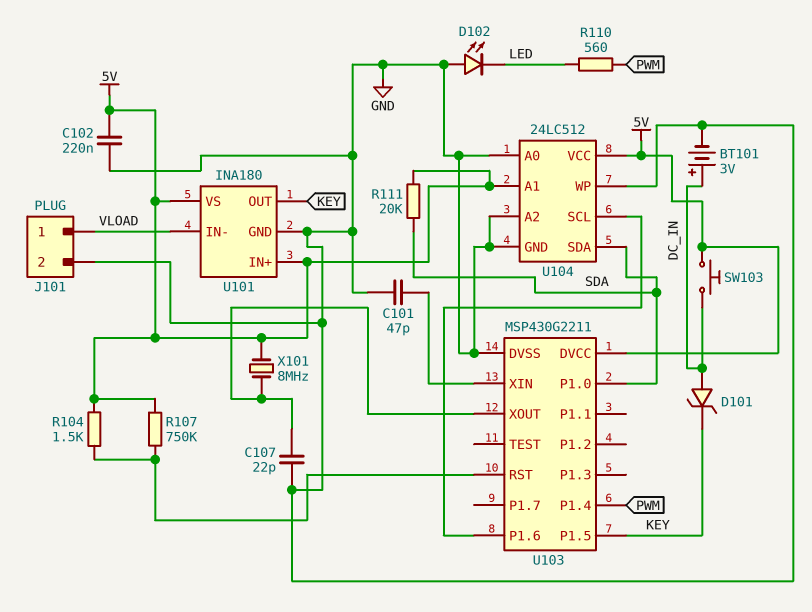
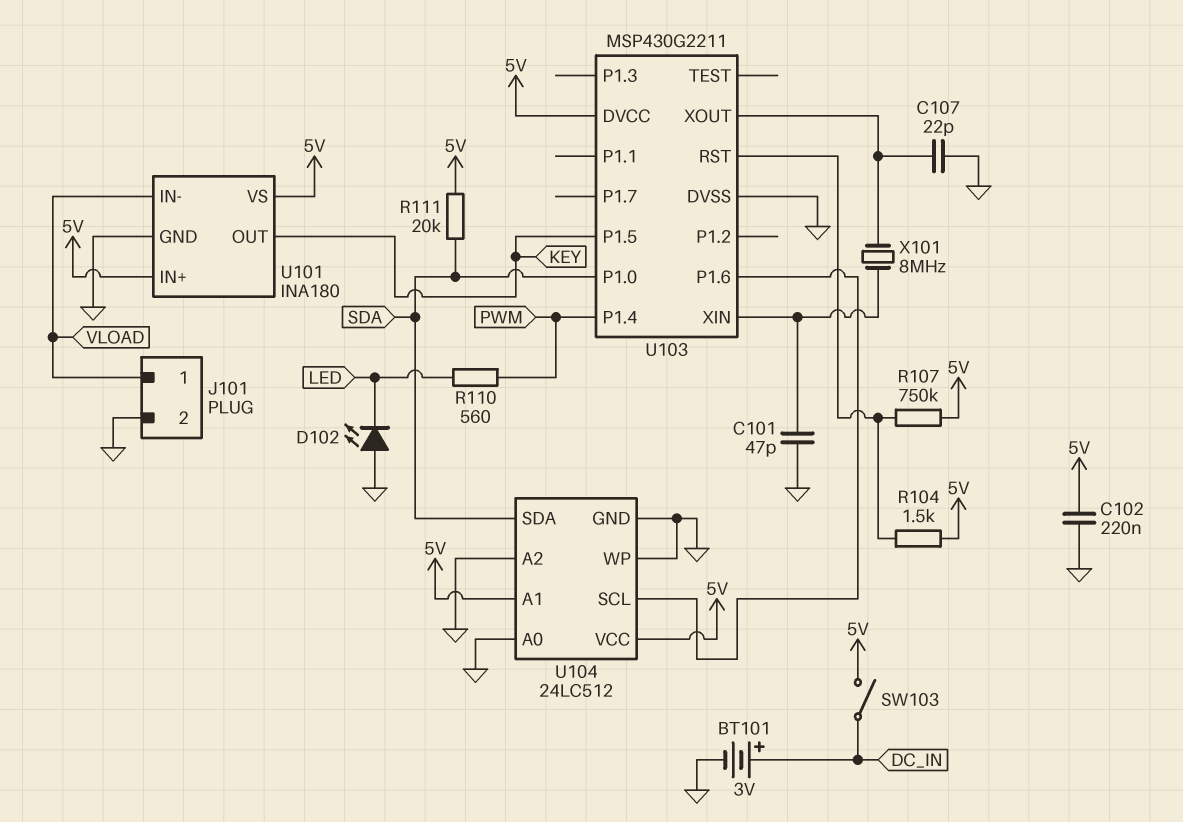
D101: zener (A DC_IN, K KEY) -> none
SW103: button (5V, DC_IN) -> switch (5V, DC_IN)
X101: 8MHz (5V, U103/XOUT) -> 8MHz (U103/XIN, U103/XOUT)

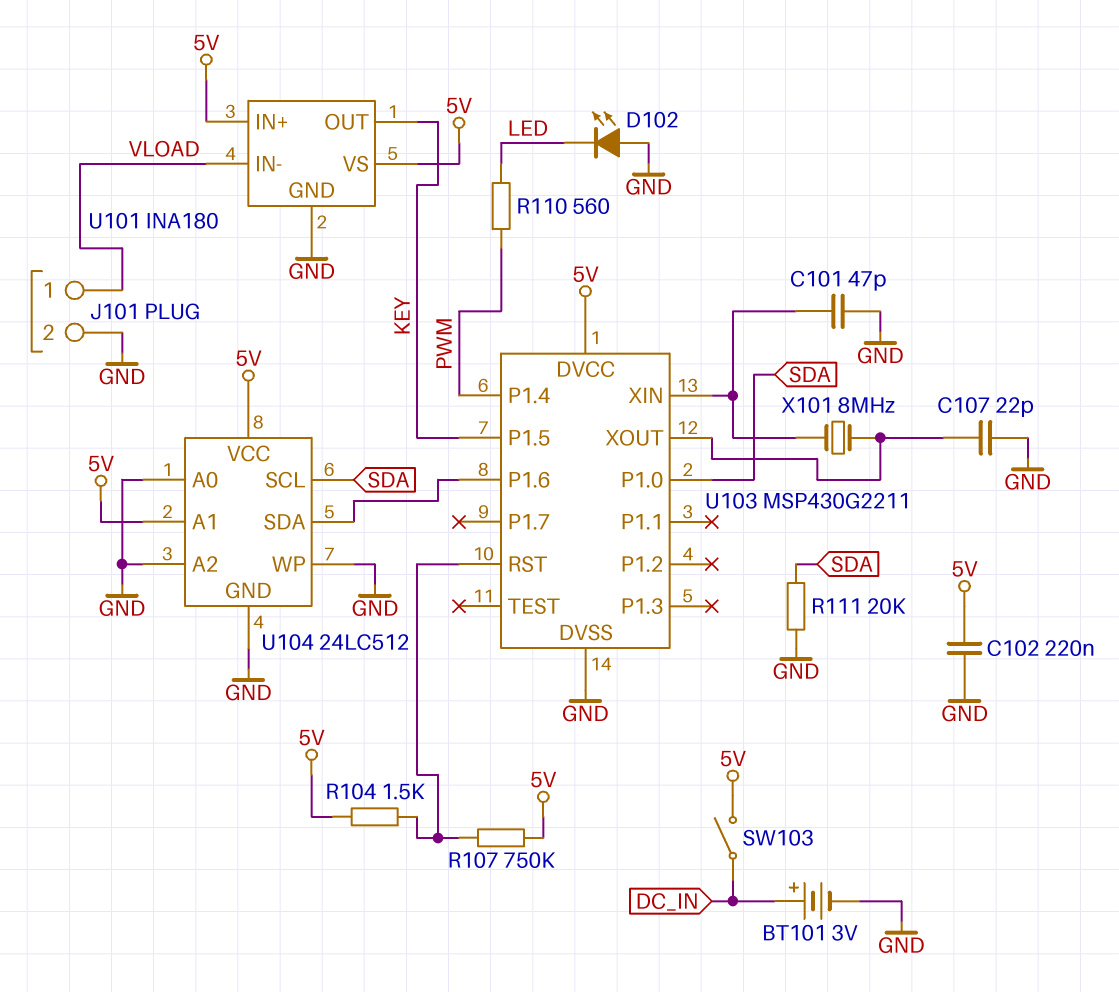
R111: 20k (5V, SDA) -> 20k (GND, SDA)
U104 pin SCL: U103/P1.6 -> SDA
U104 pin SDA: SDA -> U103/P1.6

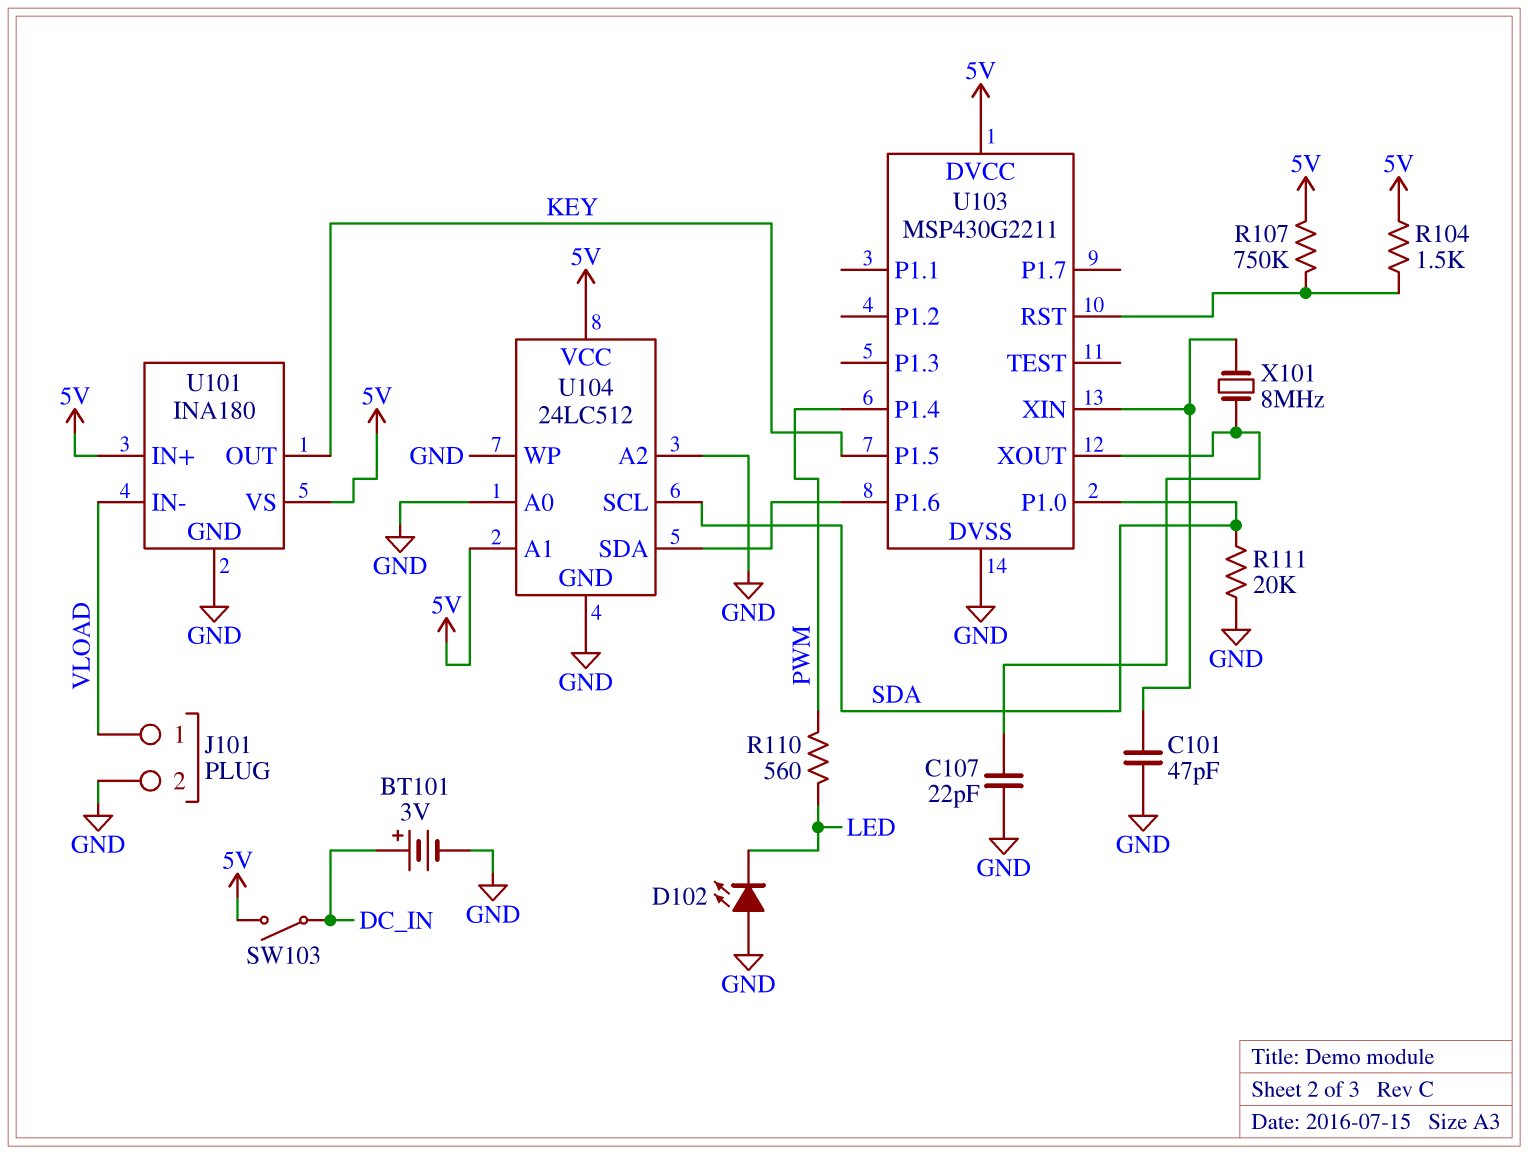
C102: 220nF (5V, GND) -> none

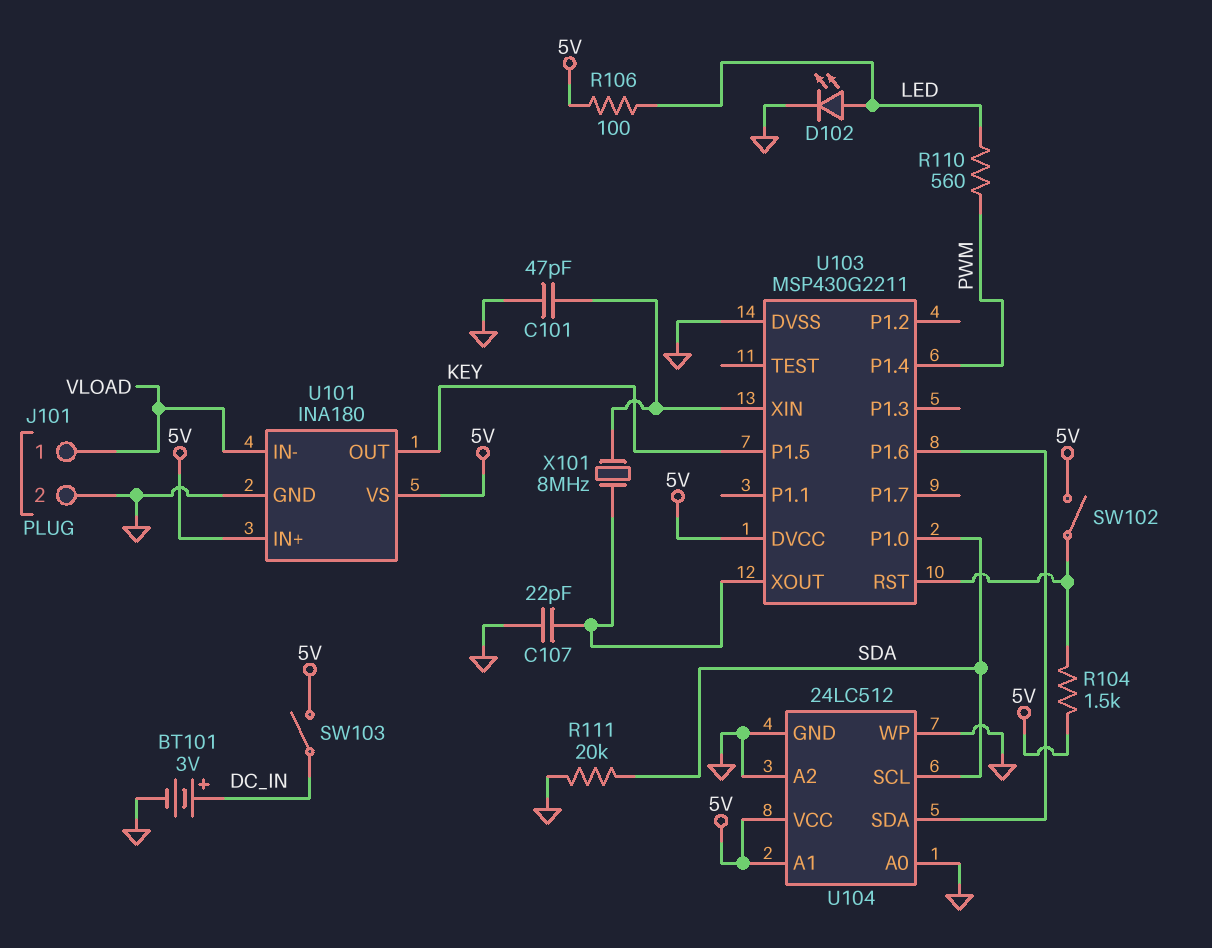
D102: LED (A GND, K LED) -> LED (A LED, K GND)
R106: none -> 100 (5V, LED)
R107: 750k (5V, U103/RST) -> none
SW102: none -> switch (5V, U103/RST)

